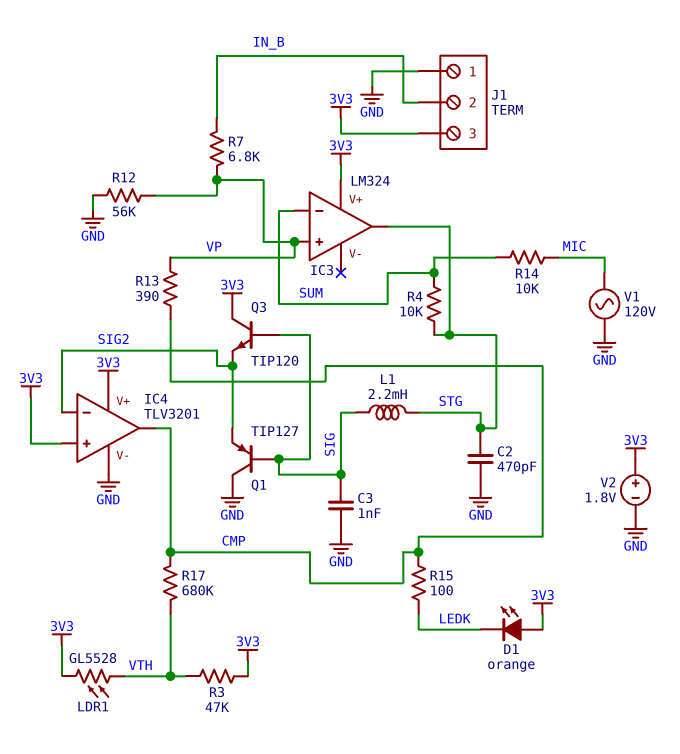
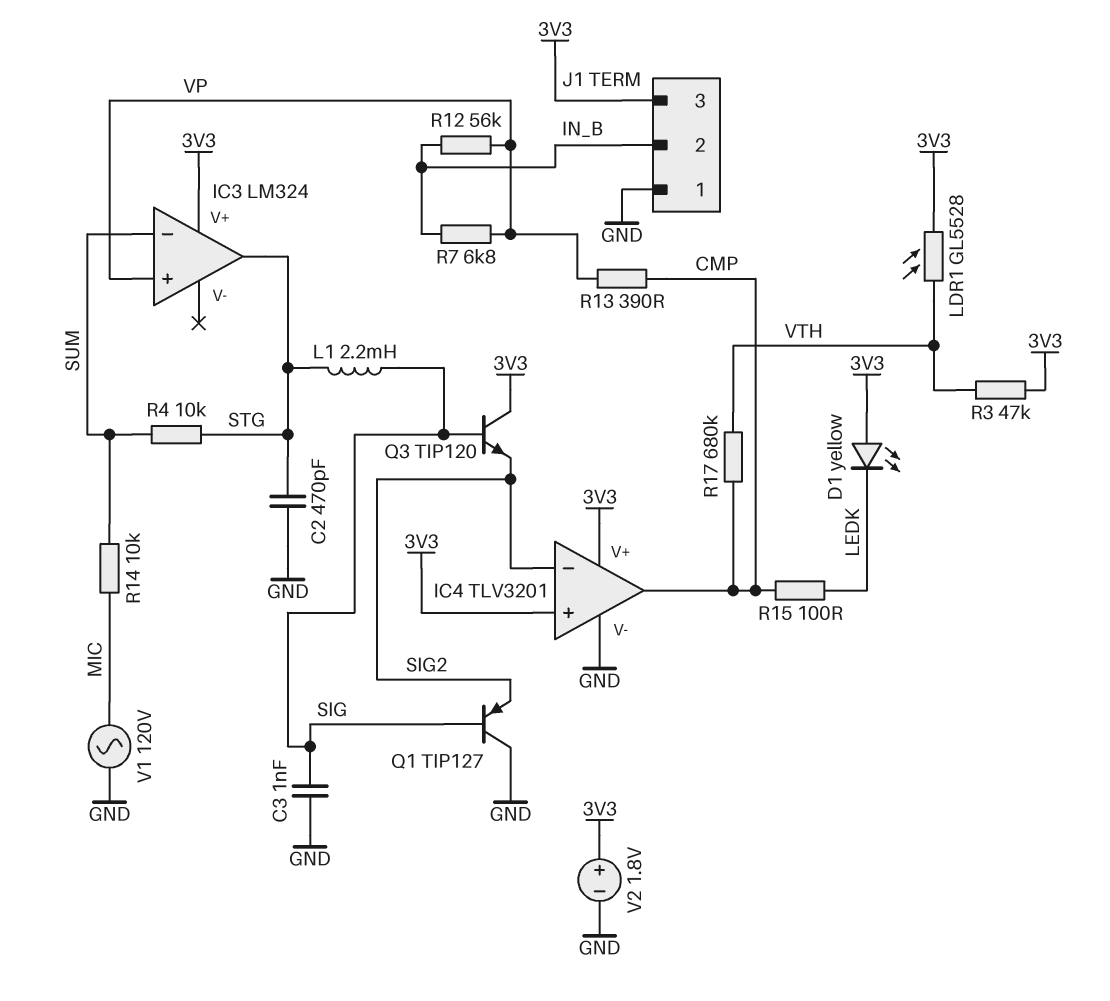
D1: LED orange (A 3V3, K LEDK) -> LED yellow (A 3V3, K LEDK)
R12: 56k (GND, VP) -> 56k (IN_B, VP)

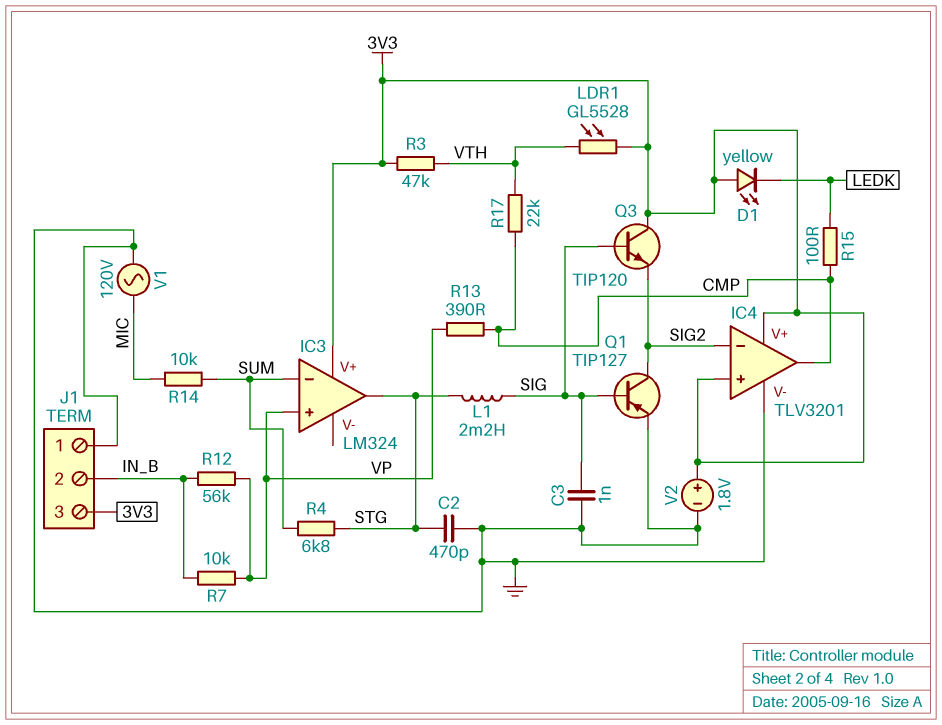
Q1: PNP TIP127 (B SIG, C GND, E SIG2) -> PNP TIP127 (B SIG, C SIG2, E GND)
R4: 10k (STG, SUM) -> 6.8k (STG, SUM)
R7: 6.8k (IN_B, VP) -> 10k (IN_B, VP)
R17: 680k (CMP, VTH) -> 22k (CMP, VTH)

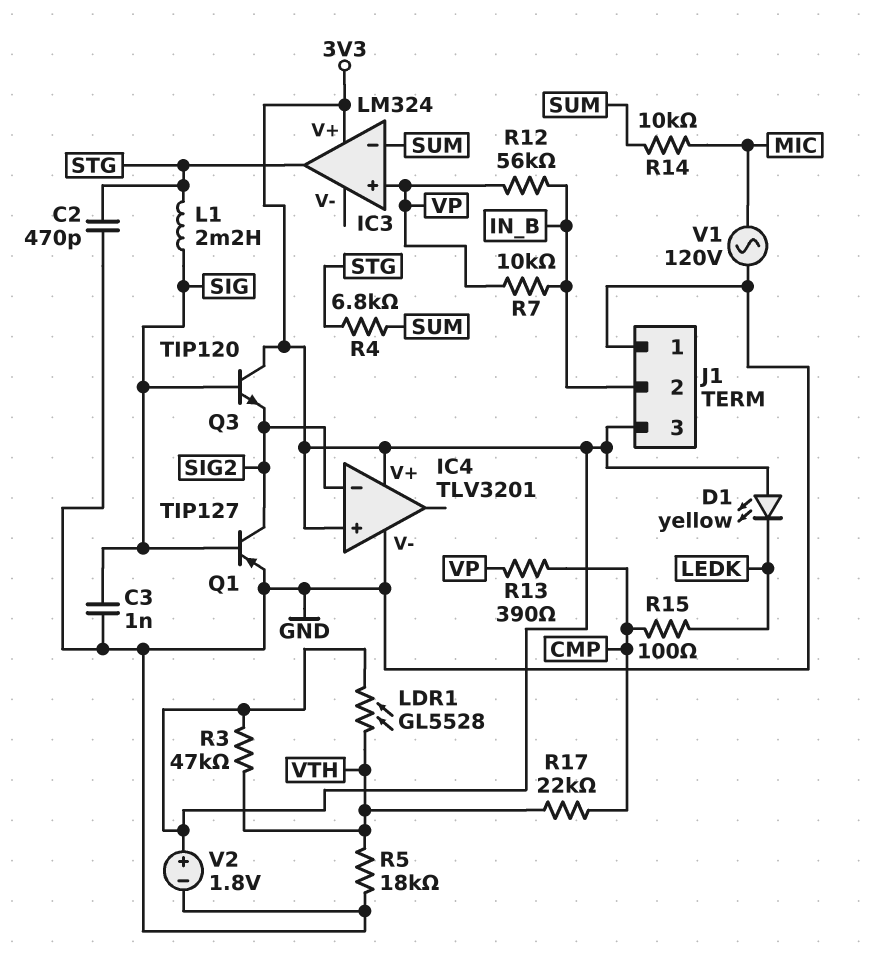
IC4 pin out: CMP -> none
R5: none -> 18k (GND, VTH)

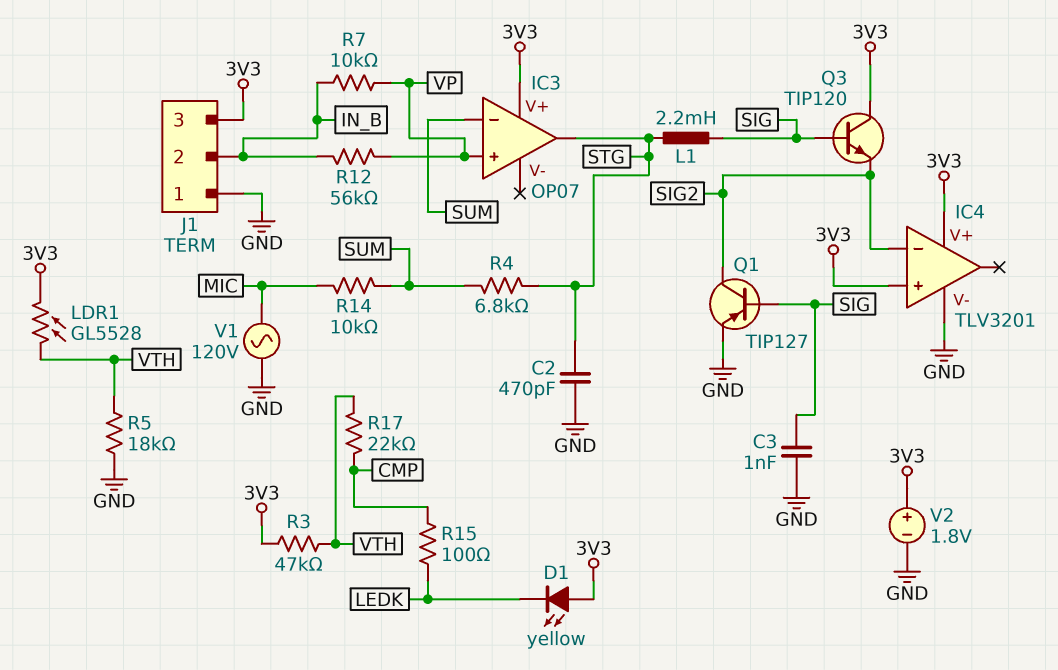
IC3: LM324 -> OP07
R13: 390 (CMP, VP) -> none

